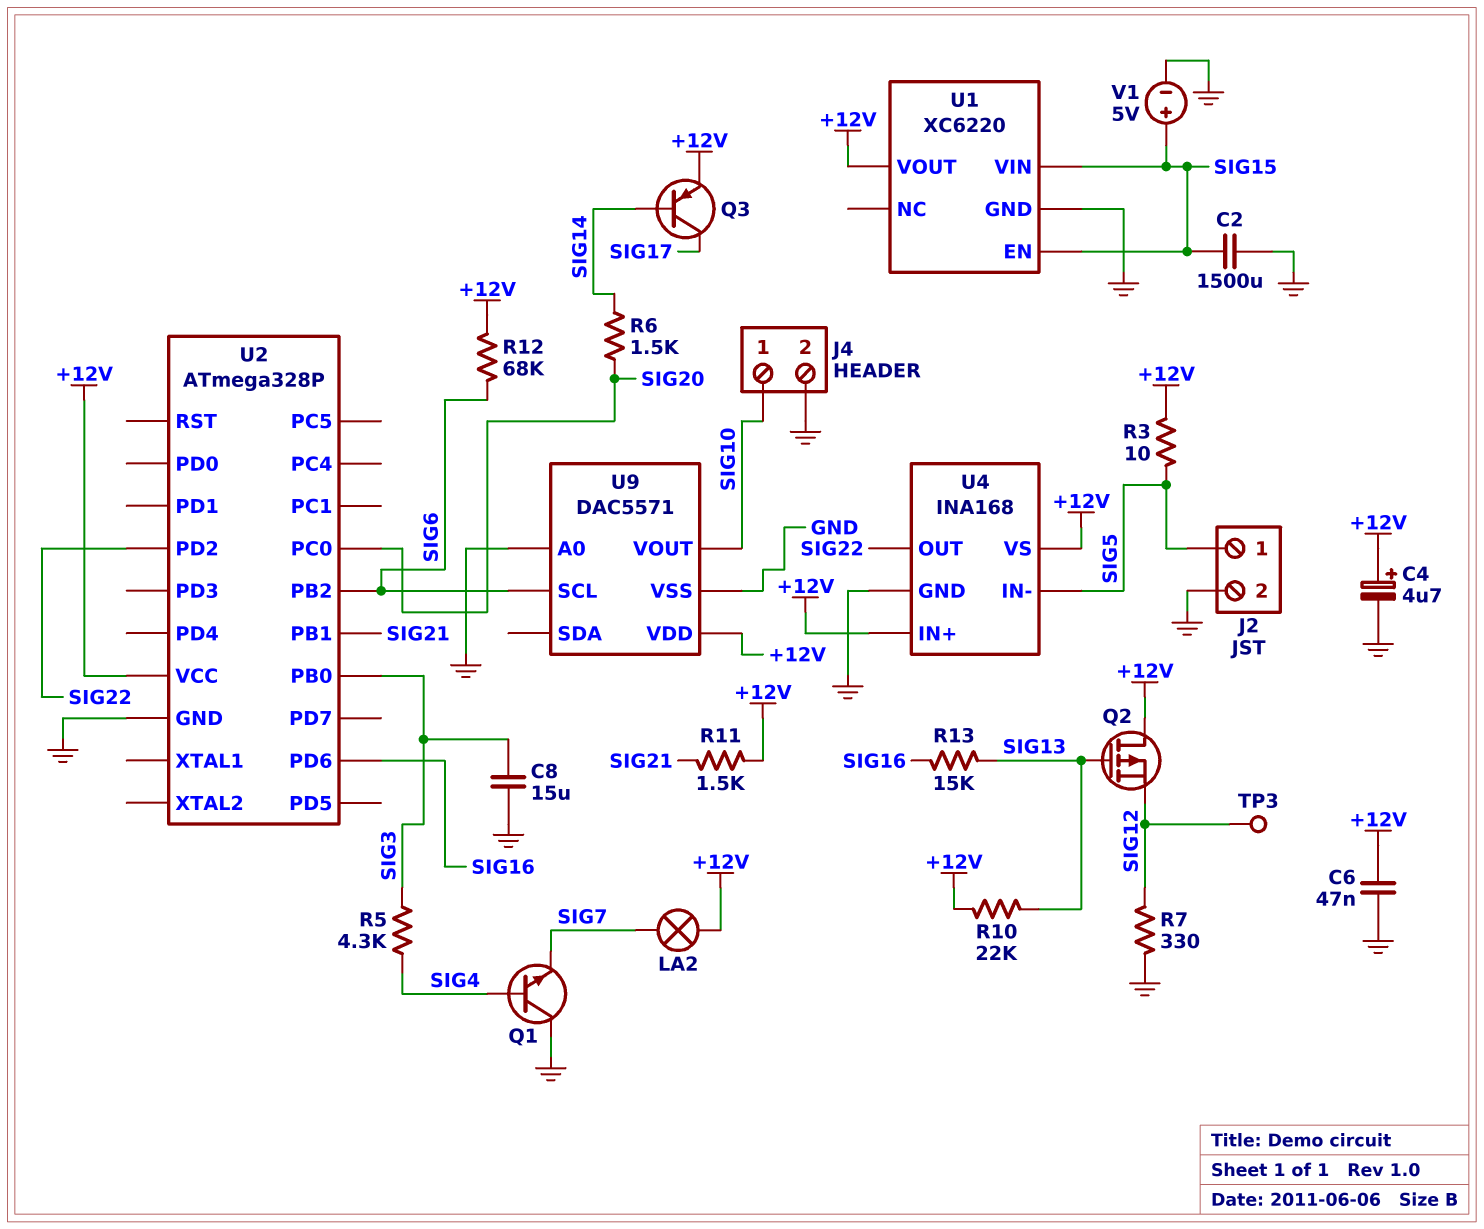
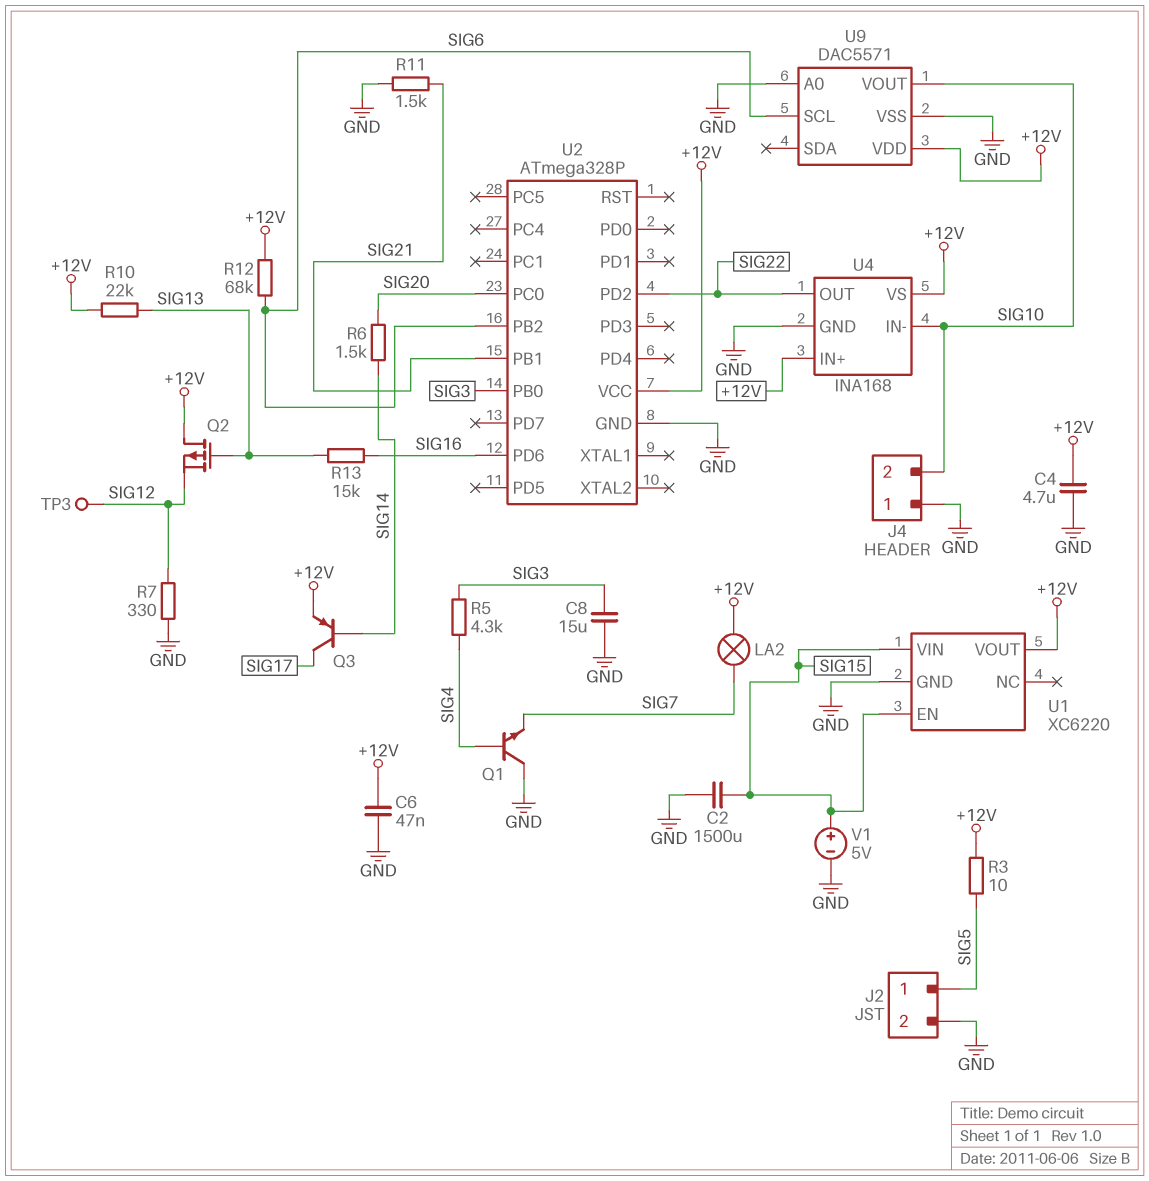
C4: 4.7uF (plus +12V, minus GND) -> 4.7uF (+12V, GND)
J4 pin 1: SIG10 -> GND
J4 pin 2: GND -> SIG10
R11: 1.5k (+12V, SIG21) -> 1.5k (GND, SIG21)
U4 pin IN-: SIG5 -> SIG10

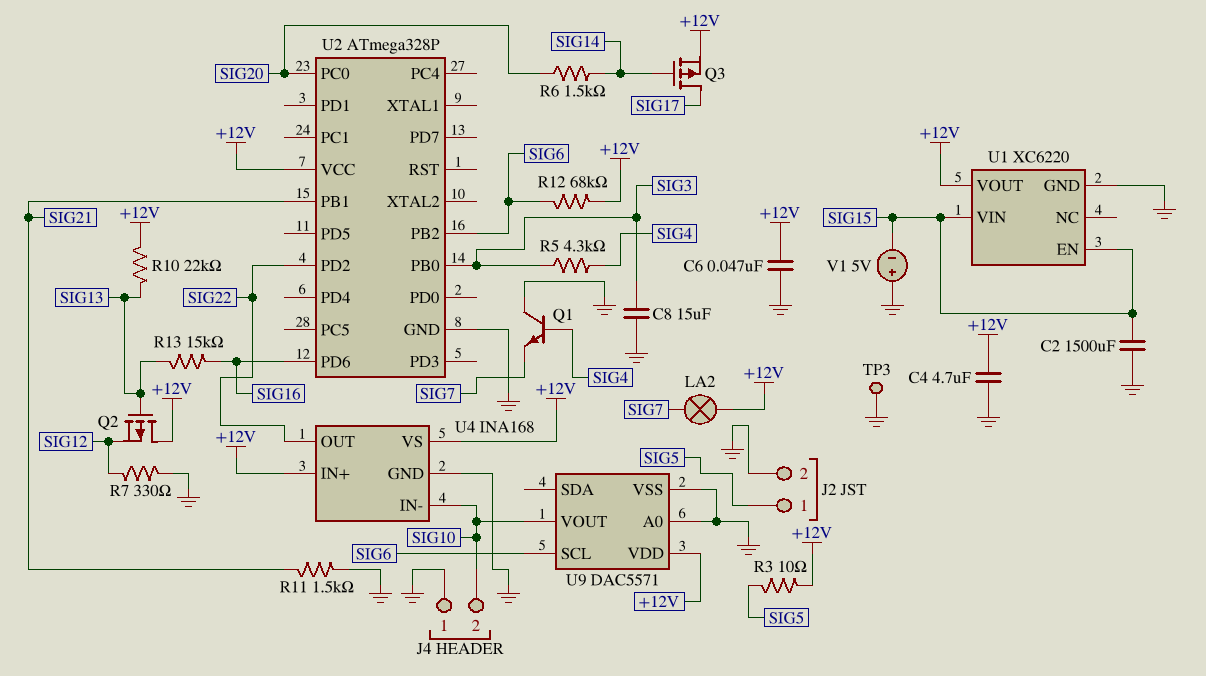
Q3: PNP (B SIG14, C SIG17, E +12V) -> PMOS (G SIG14, D SIG17, S +12V)
TP3: test point (SIG12) -> test point (GND)
V1: 5V (plus SIG15, minus GND) -> 5V (plus GND, minus SIG15)

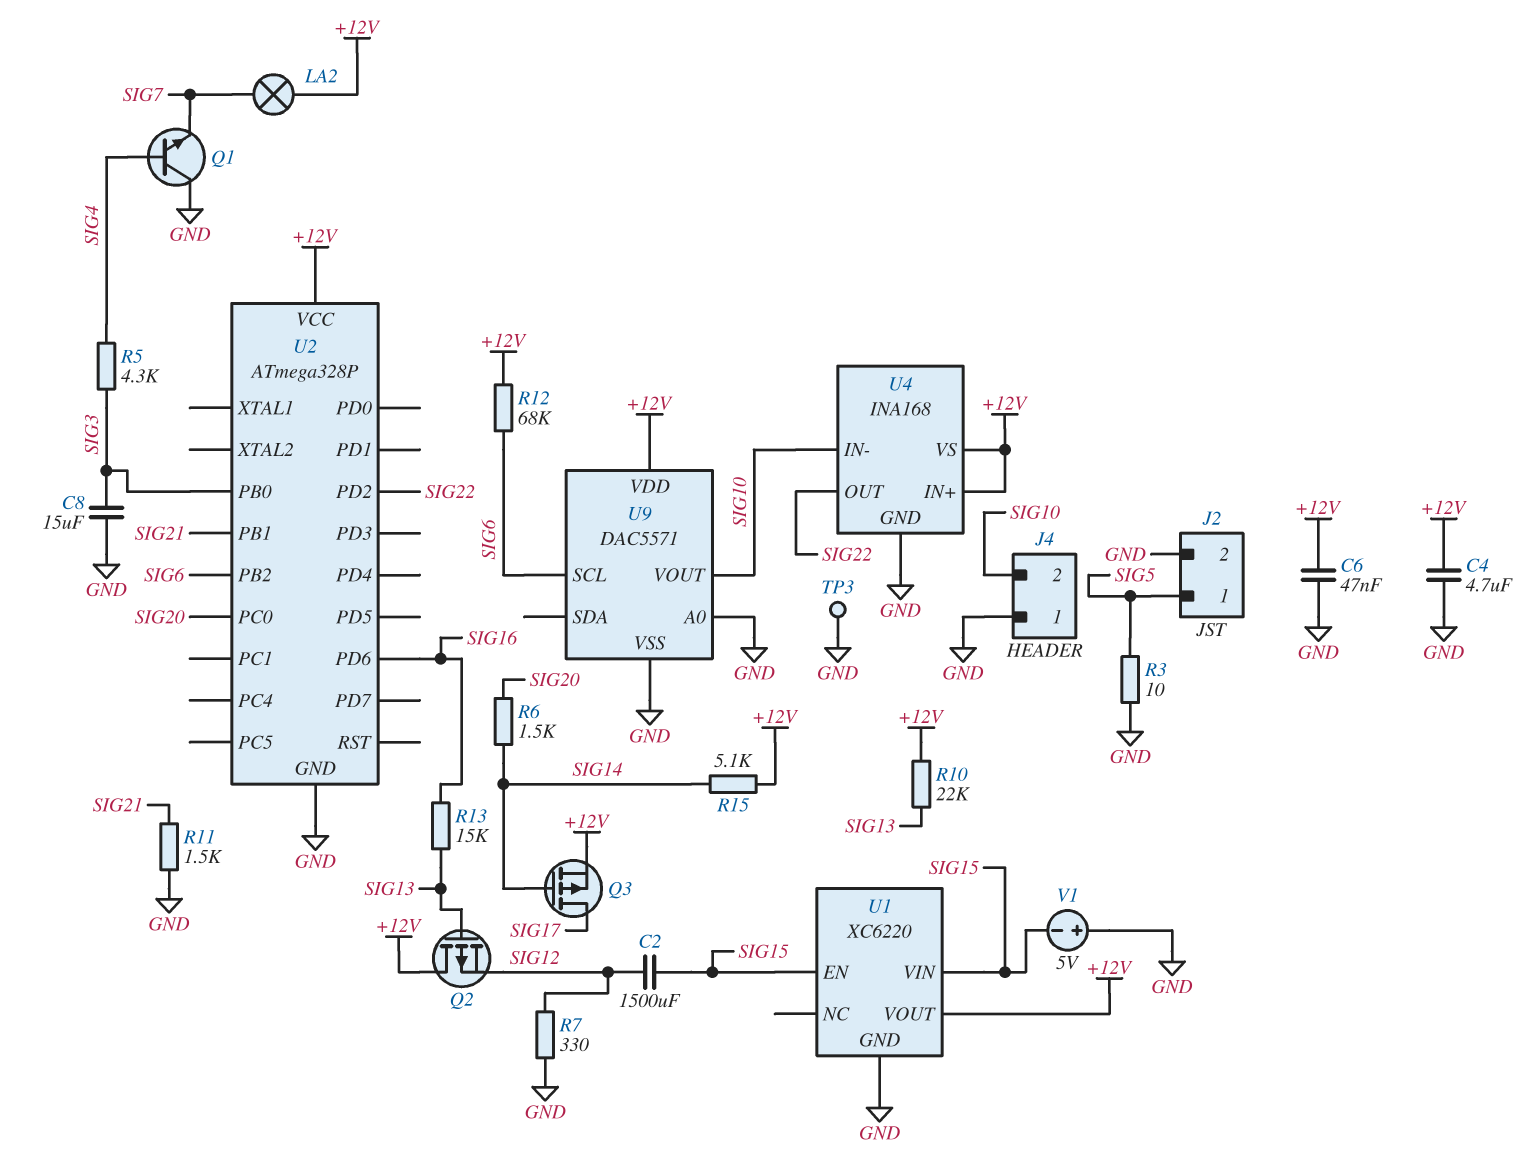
C2: 1500uF (GND, SIG15) -> 1500uF (SIG12, SIG15)
R3: 10 (+12V, SIG5) -> 10 (GND, SIG5)
R15: none -> 5.1k (+12V, SIG14)

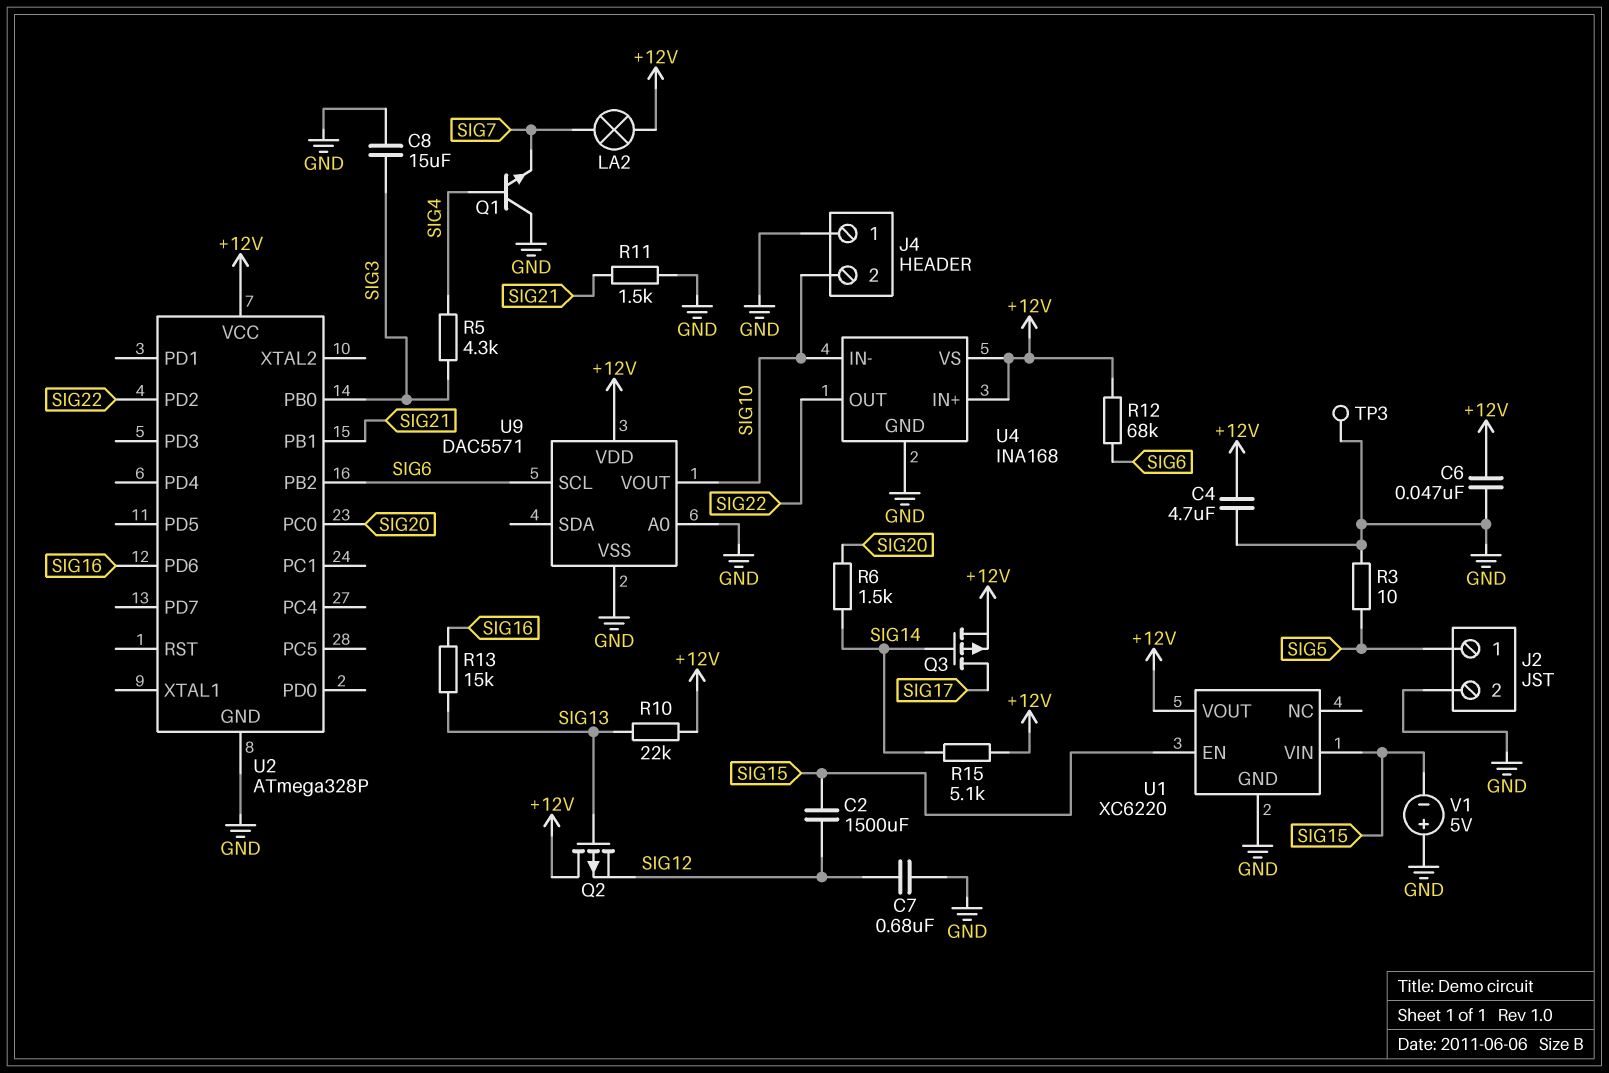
C7: none -> 680nF (GND, SIG12)
R7: 330 (GND, SIG12) -> none

